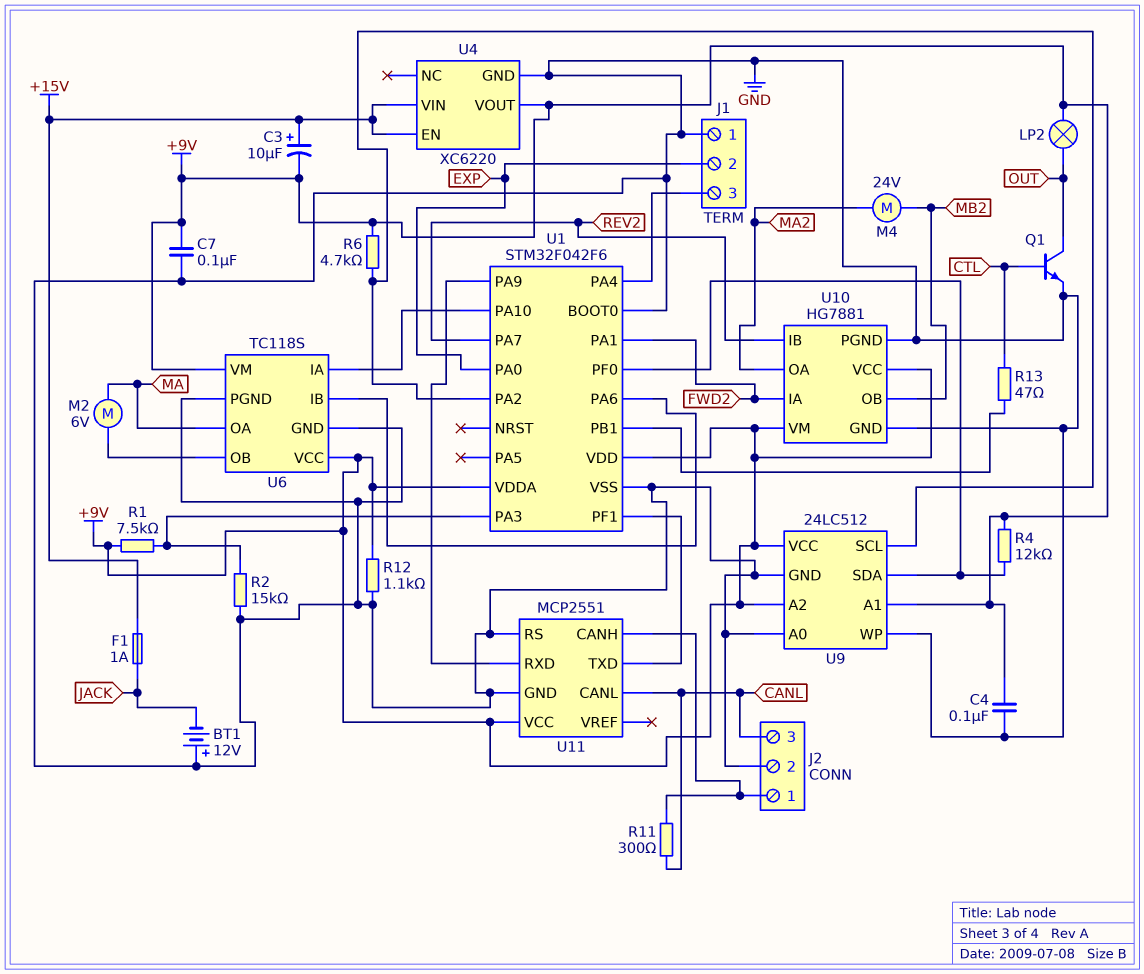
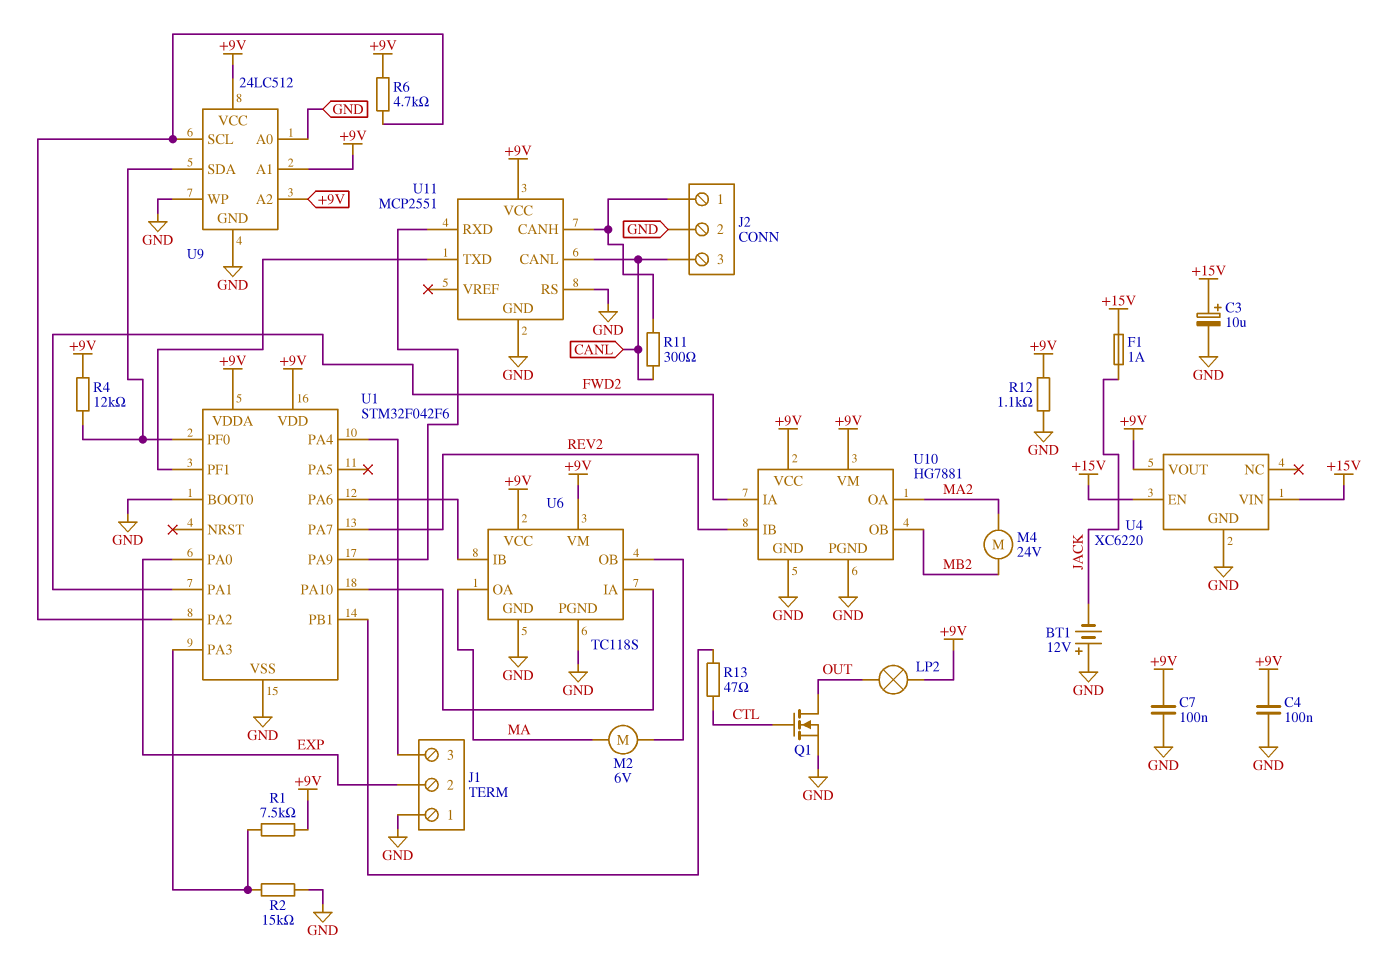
C3: 10uF (plus +15V, minus +9V) -> 10uF (plus +15V, minus GND)
Q1: NPN (B CTL, C OUT, E GND) -> NMOS (G CTL, D OUT, S GND)

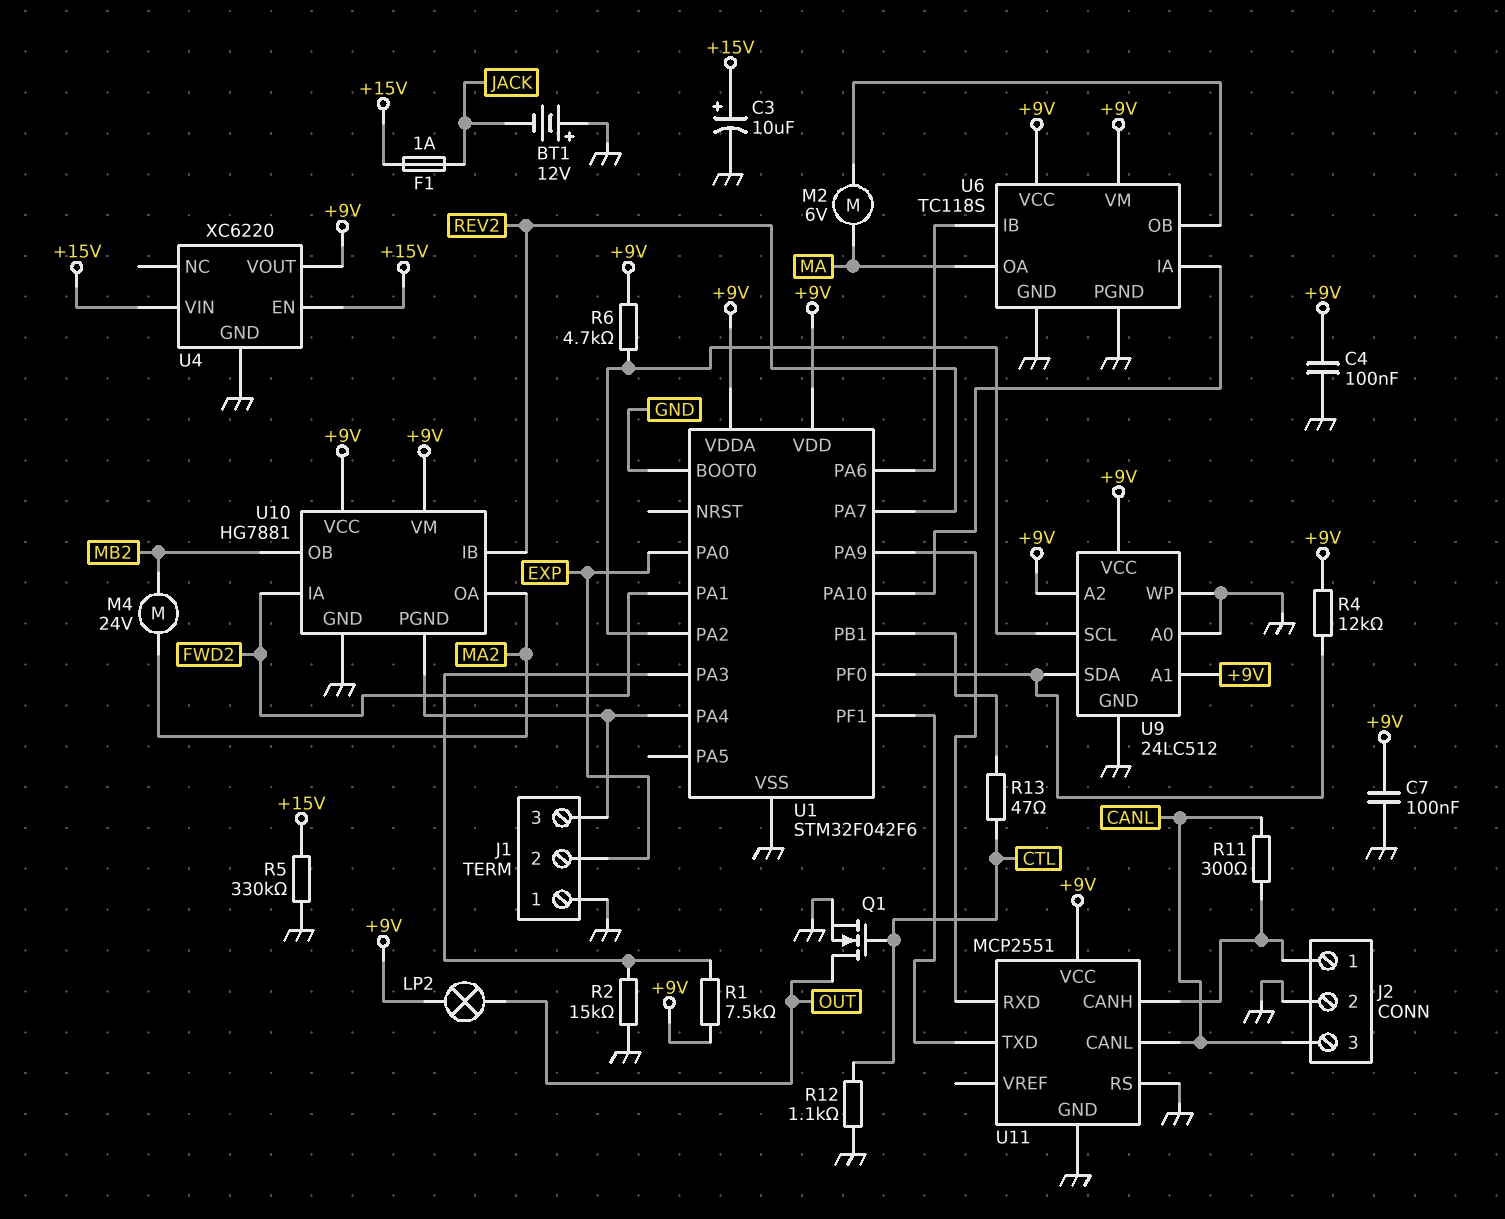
R5: none -> 330k (+15V, GND)
R12: 1.1k (+9V, GND) -> 1.1k (CTL, GND)
U10 pin PGND: GND -> J1/3

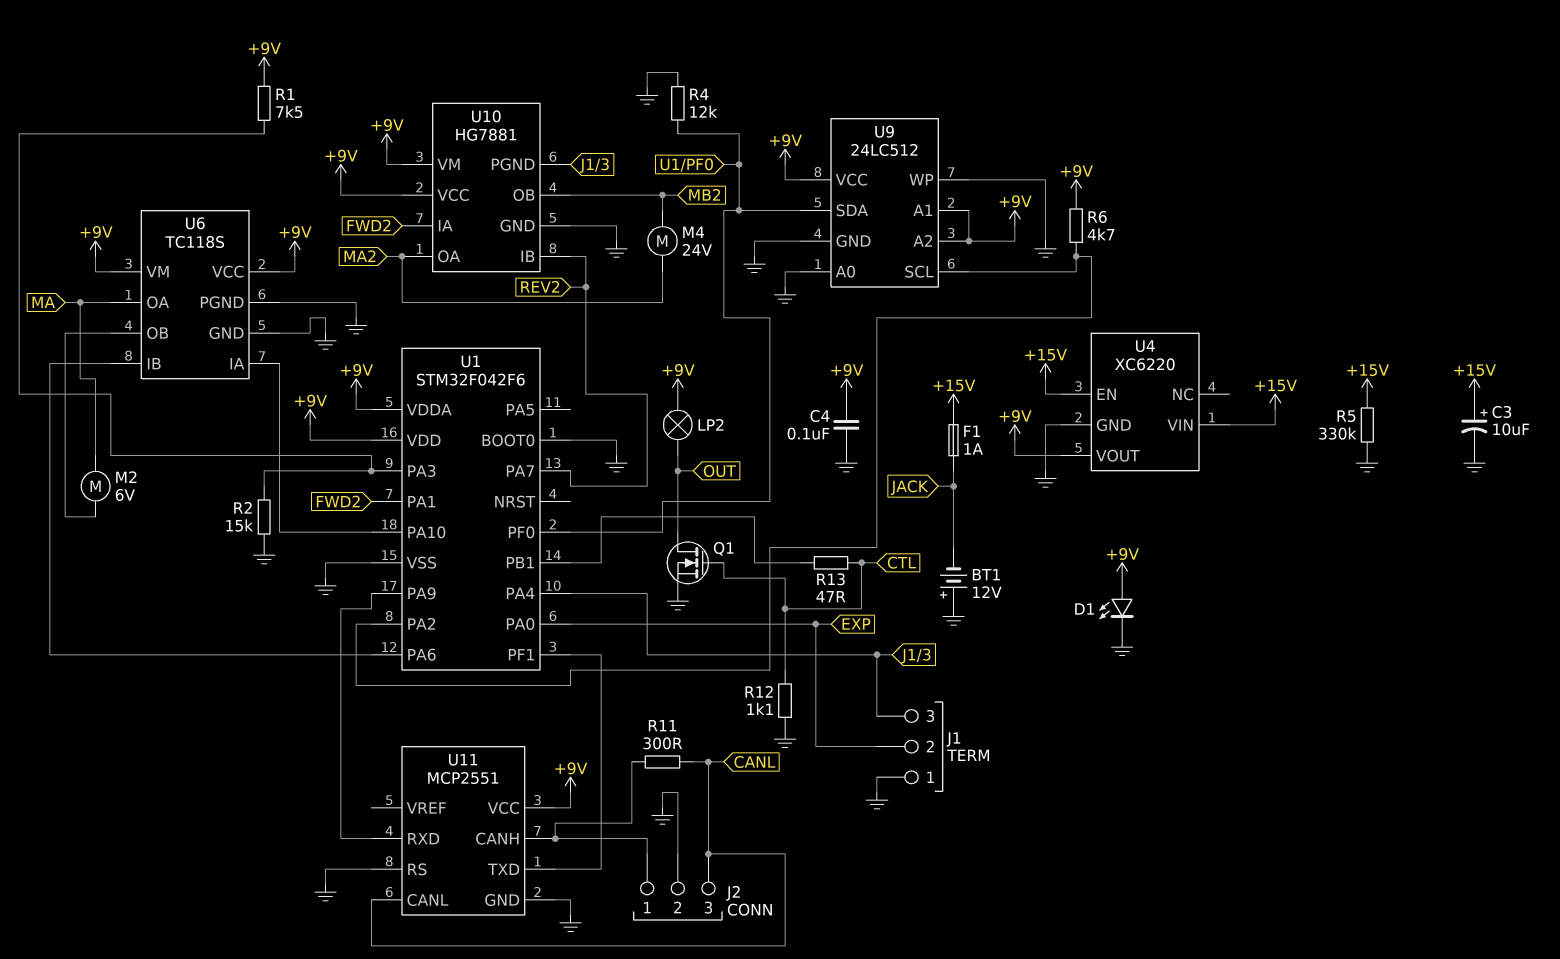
C7: 100nF (+9V, GND) -> none
D1: none -> LED (A +9V, K GND)
R4: 12k (+9V, U1/PF0) -> 12k (GND, U1/PF0)

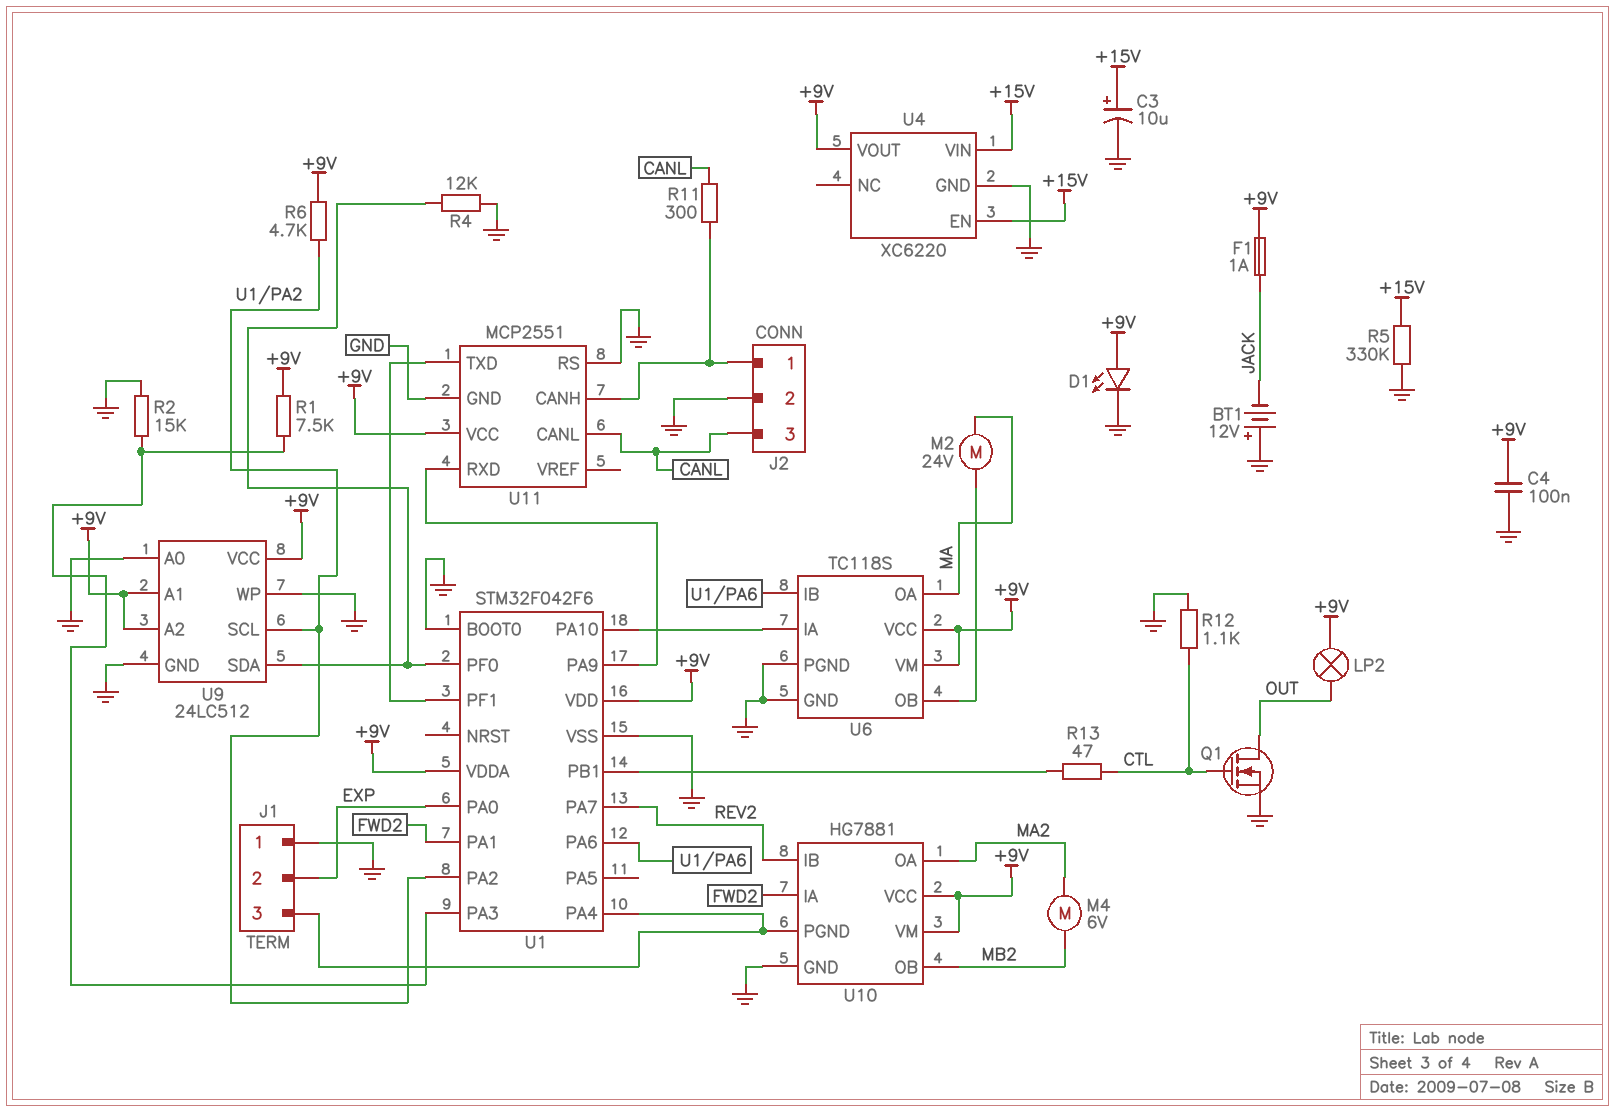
F1: 1A (+15V, JACK) -> 1A (+9V, JACK)
M2: motor 6V (MA, U6/OB) -> motor 24V (MA, U6/OB)
M4: motor 24V (MA2, MB2) -> motor 6V (MA2, MB2)

